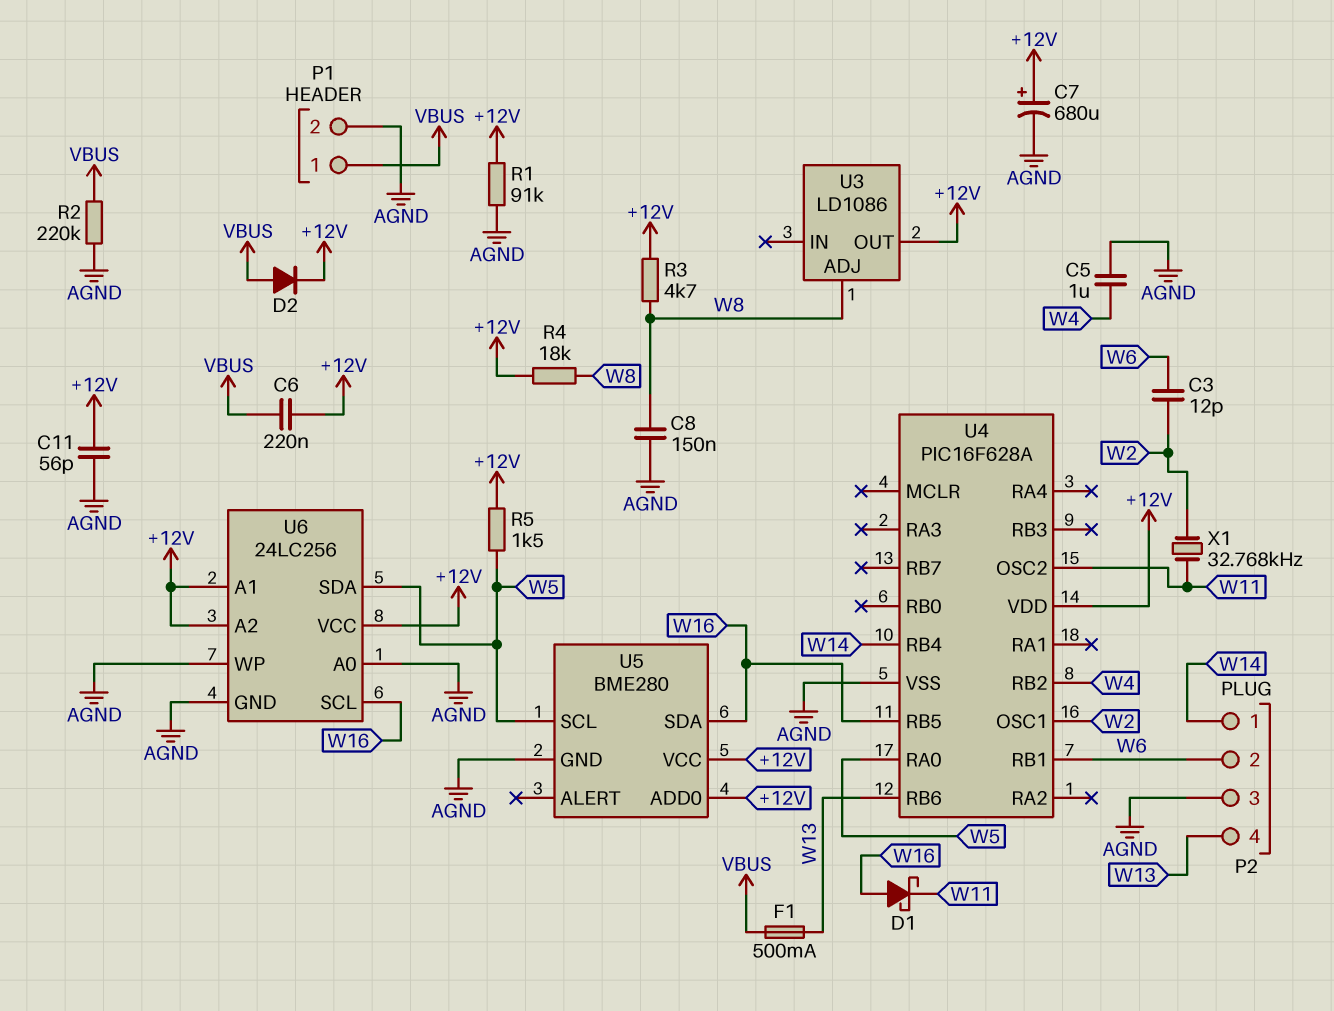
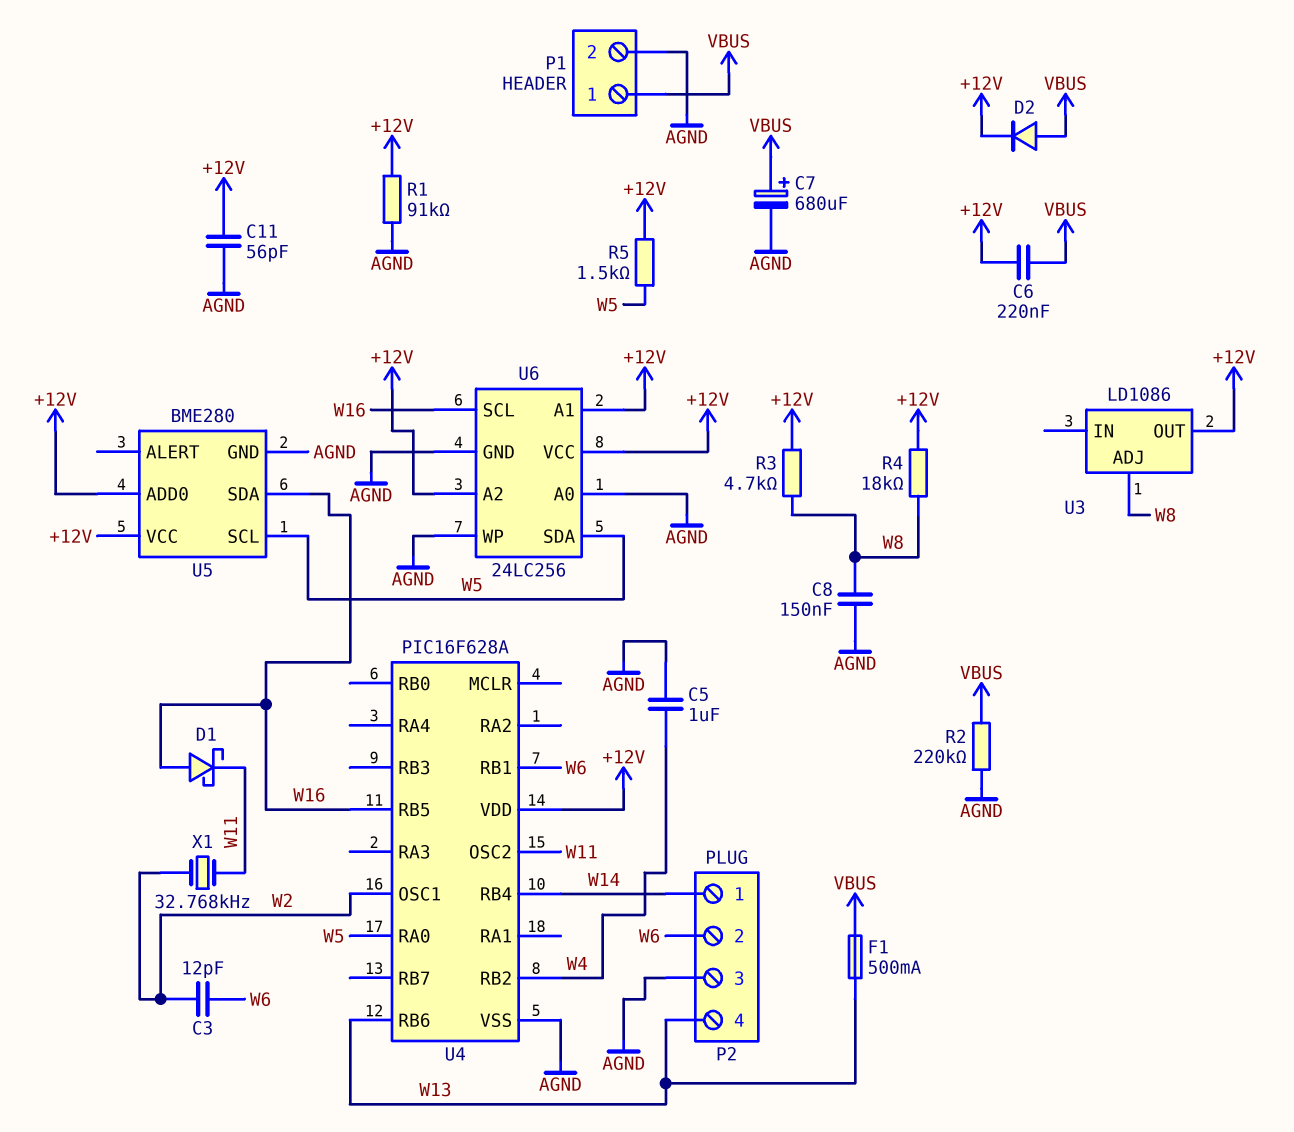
C7: 680uF (plus +12V, minus AGND) -> 680uF (plus VBUS, minus AGND)

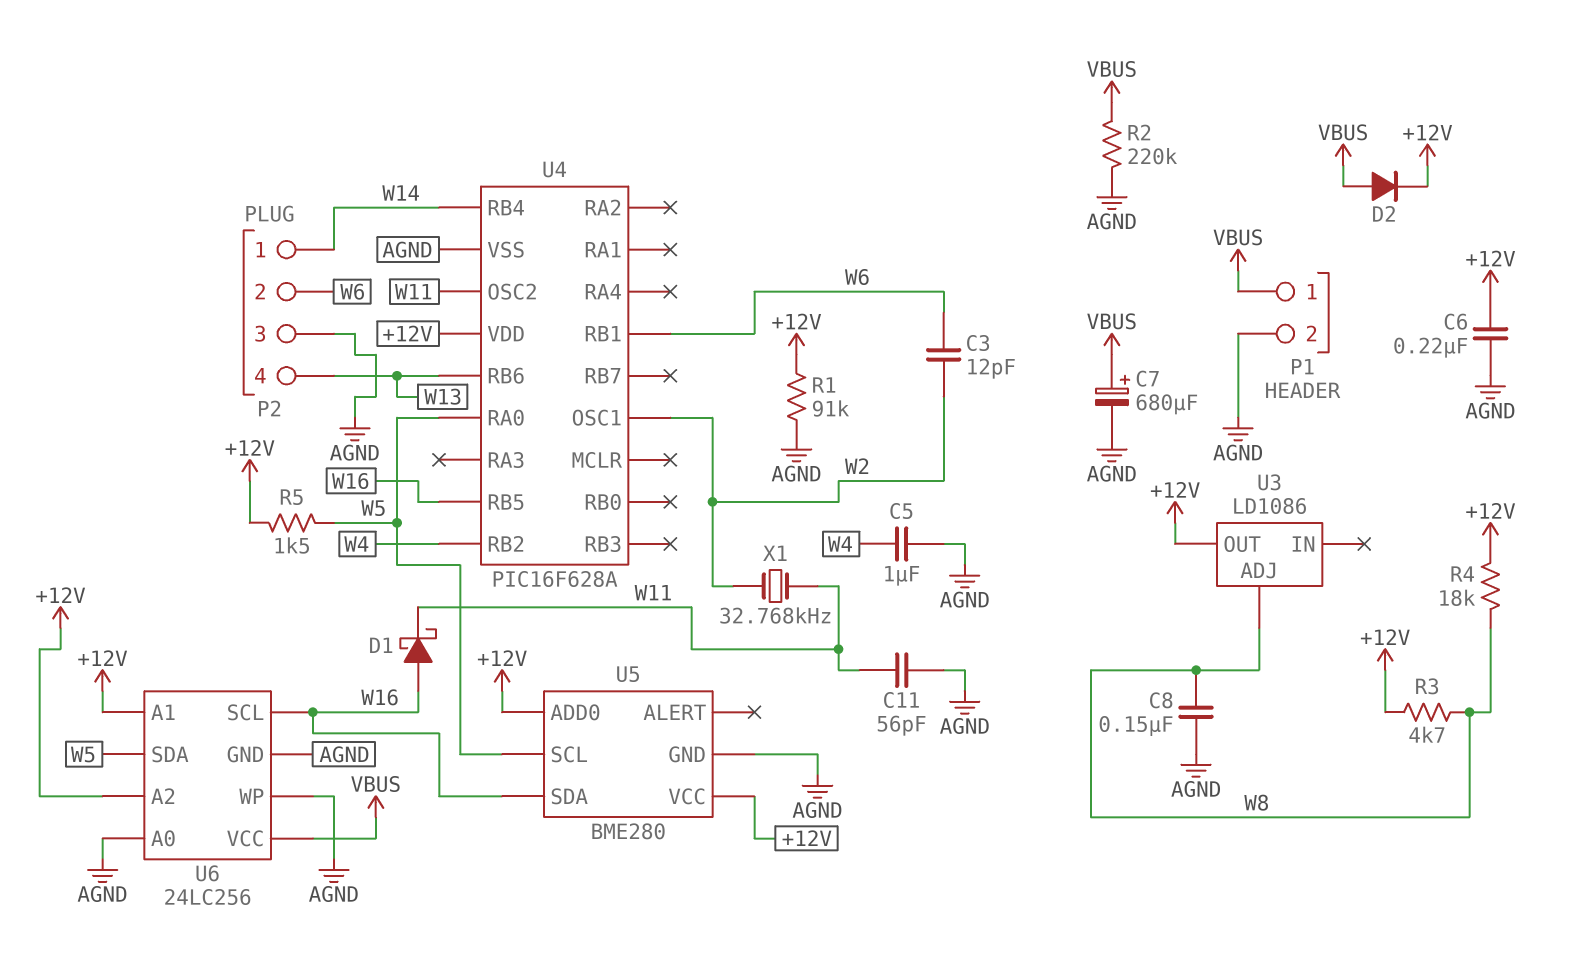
C6: 220nF (+12V, VBUS) -> 220nF (+12V, AGND)
C11: 56pF (+12V, AGND) -> 56pF (AGND, W11)
F1: 500mA (VBUS, W13) -> none
U6 pin VCC: +12V -> VBUS

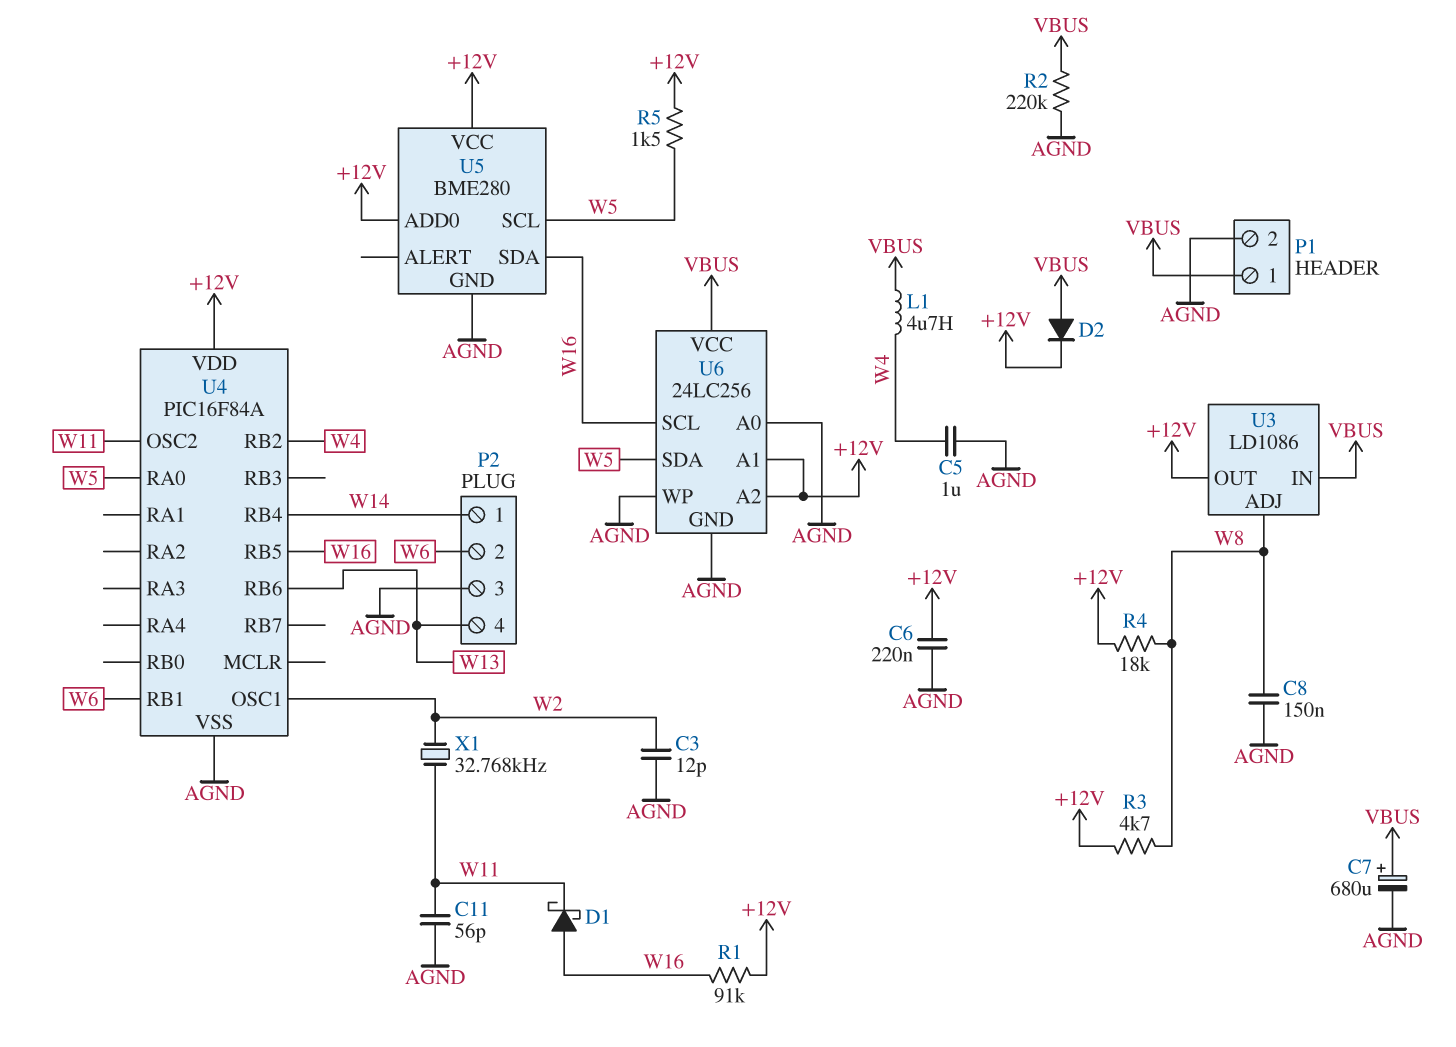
C3: 12pF (W2, W6) -> 12pF (AGND, W2)
L1: none -> 4.7uH (VBUS, W4)
R1: 91k (+12V, AGND) -> 91k (+12V, W16)
U3 pin IN: none -> VBUS
U4: PIC16F628A -> PIC16F84A

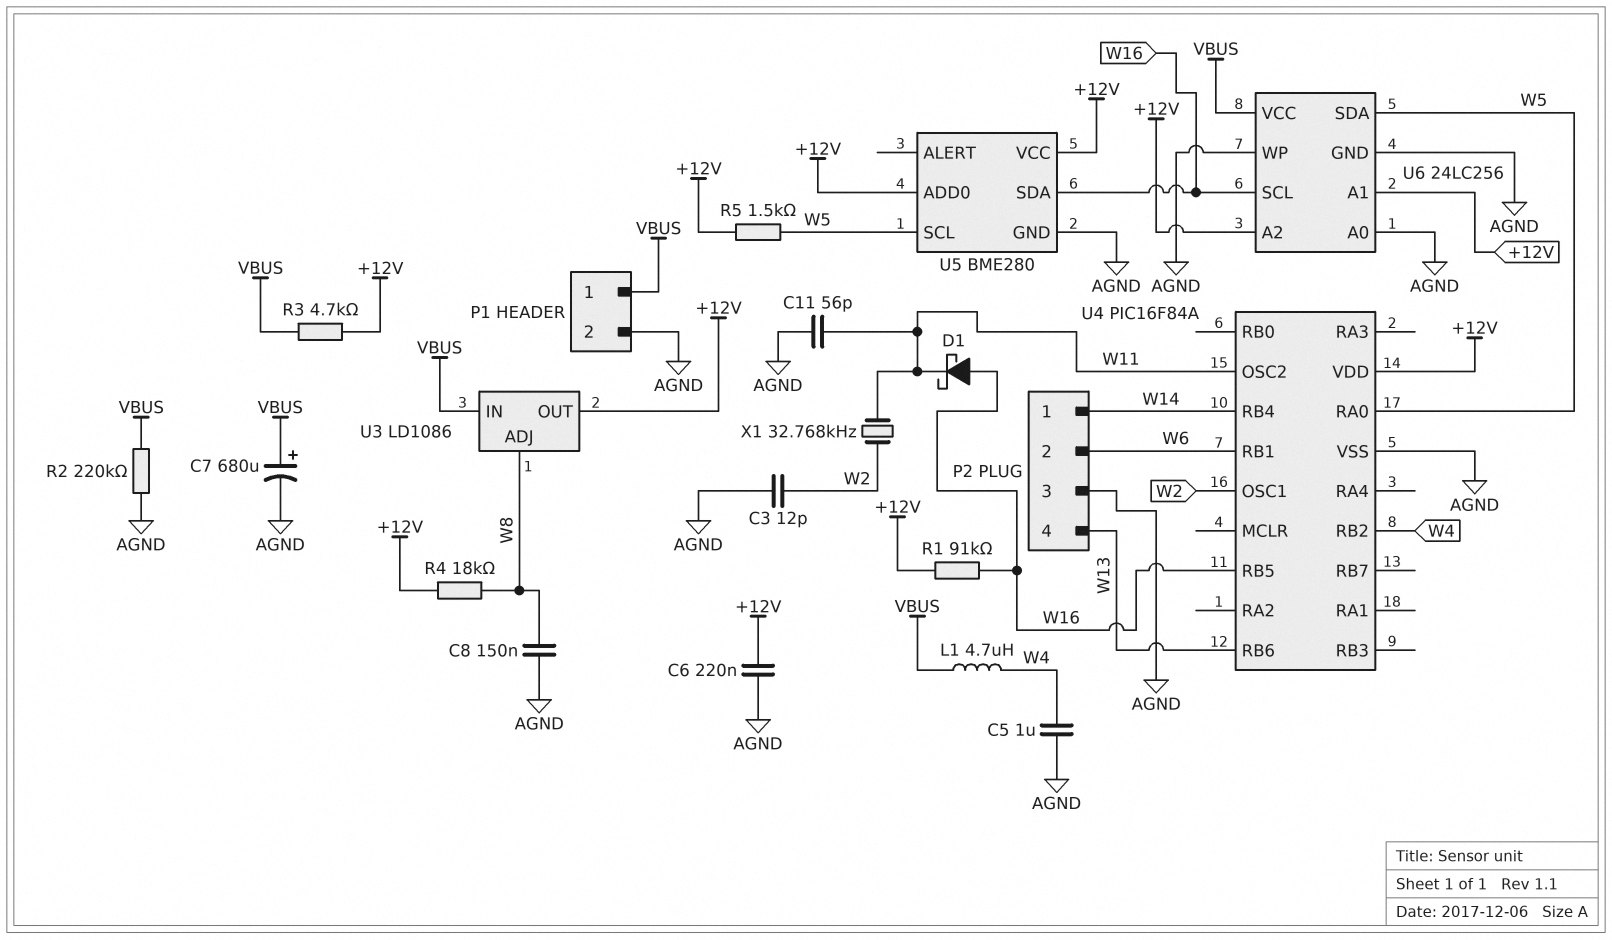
D2: diode (A VBUS, K +12V) -> none
R3: 4.7k (+12V, W8) -> 4.7k (+12V, VBUS)

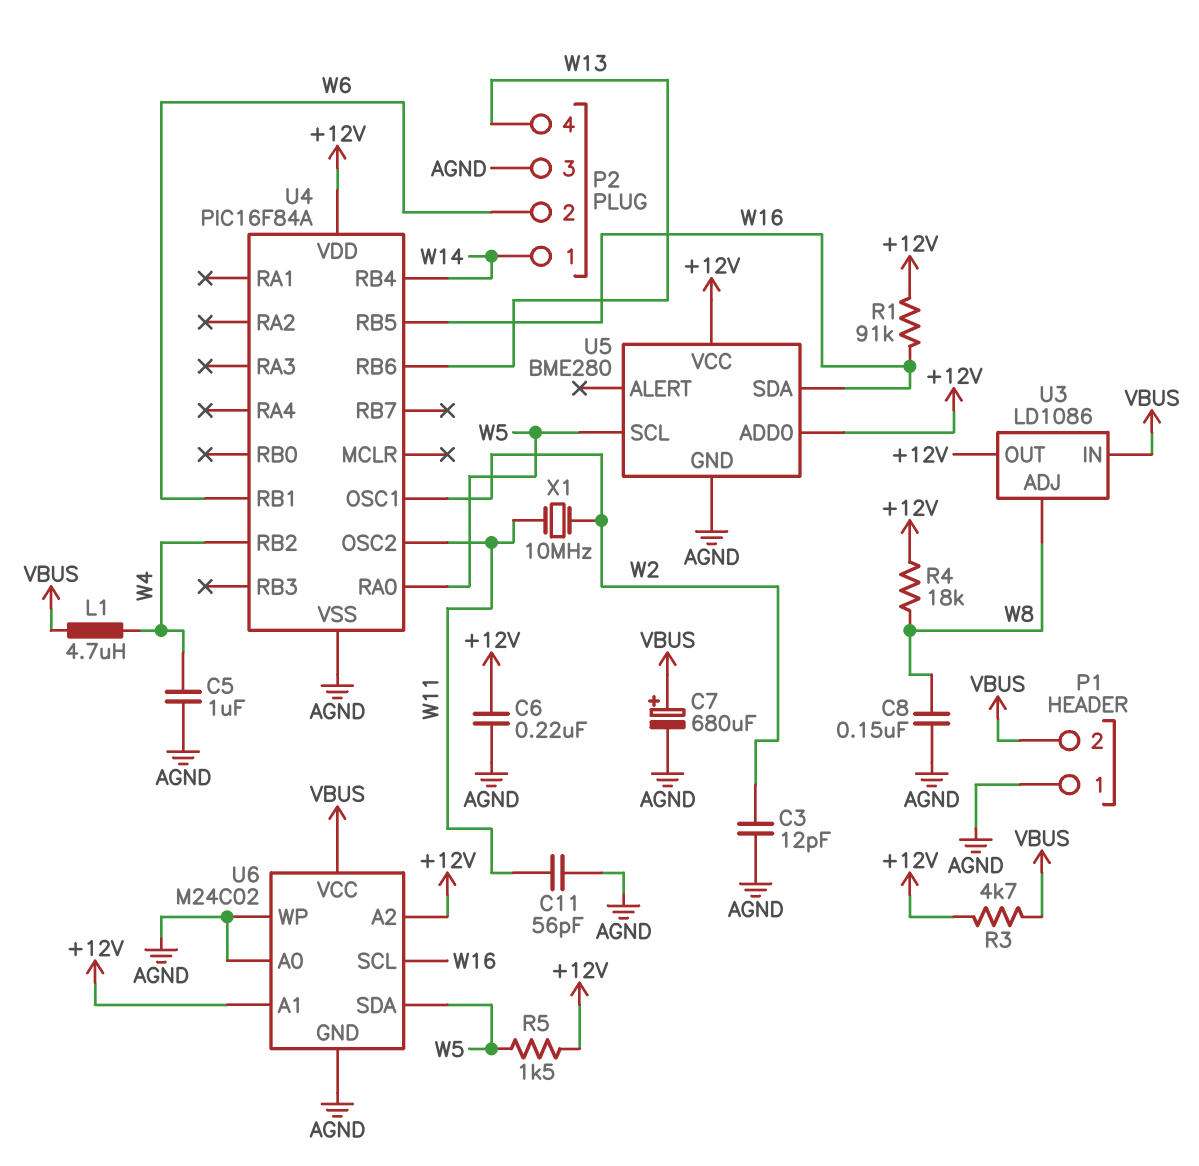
D1: schottky (A W16, K W11) -> none
P1 pin 1: VBUS -> AGND
P1 pin 2: AGND -> VBUS
R2: 220k (AGND, VBUS) -> none
U6: 24LC256 -> M24C02
X1: 32.768kHz (W2, W11) -> 10MHz (W2, W11)

